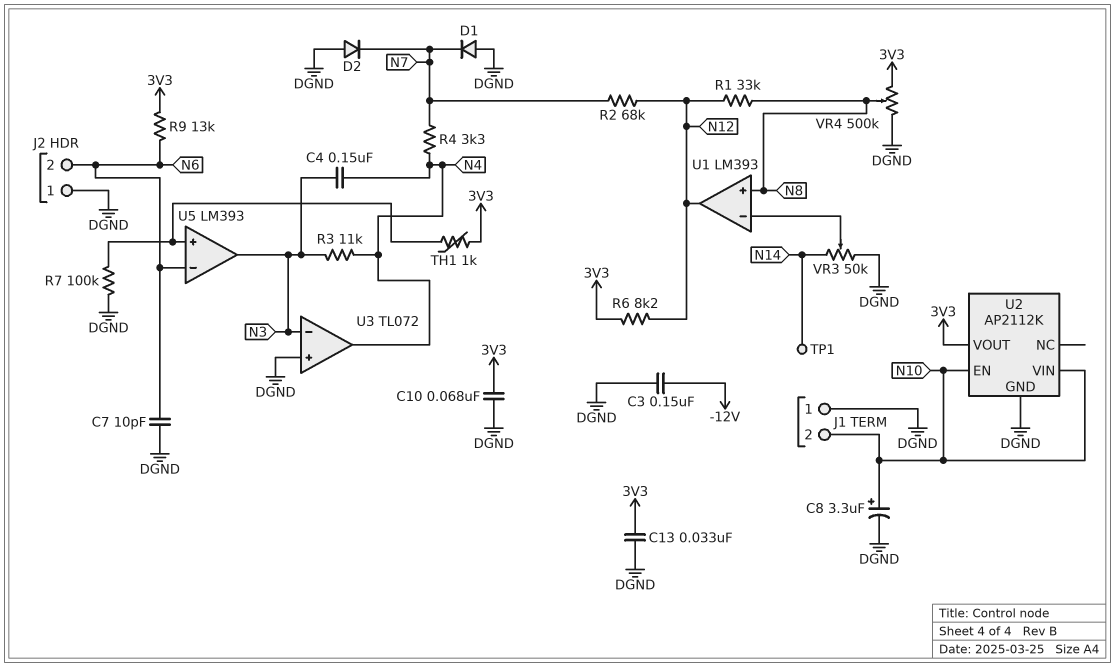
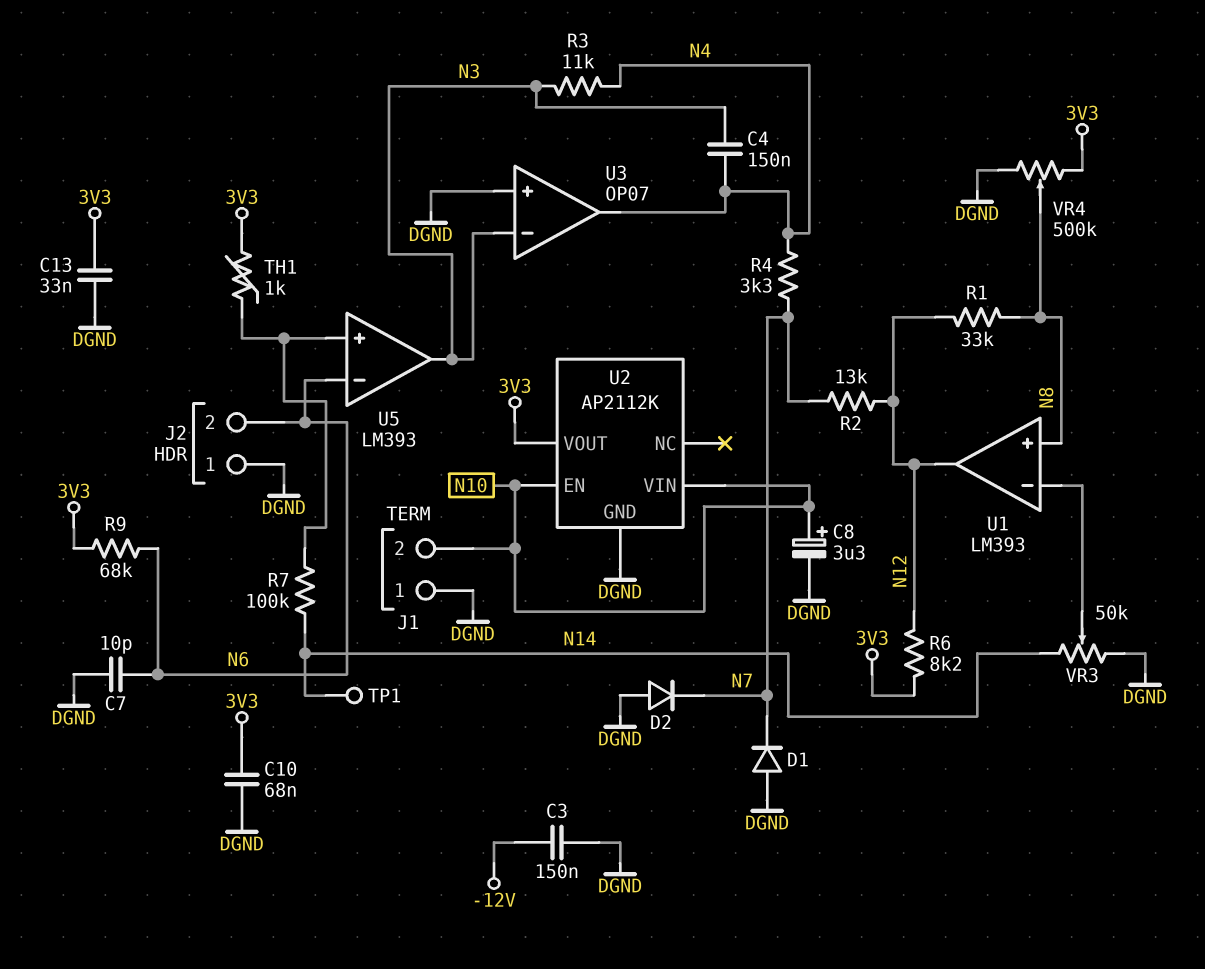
R2: 68k (N7, N12) -> 13k (N7, N12)
R7: 100k (DGND, U5/in+) -> 100k (N14, U5/in+)
R9: 13k (3V3, N6) -> 68k (3V3, N6)
U3: TL072 -> OP07

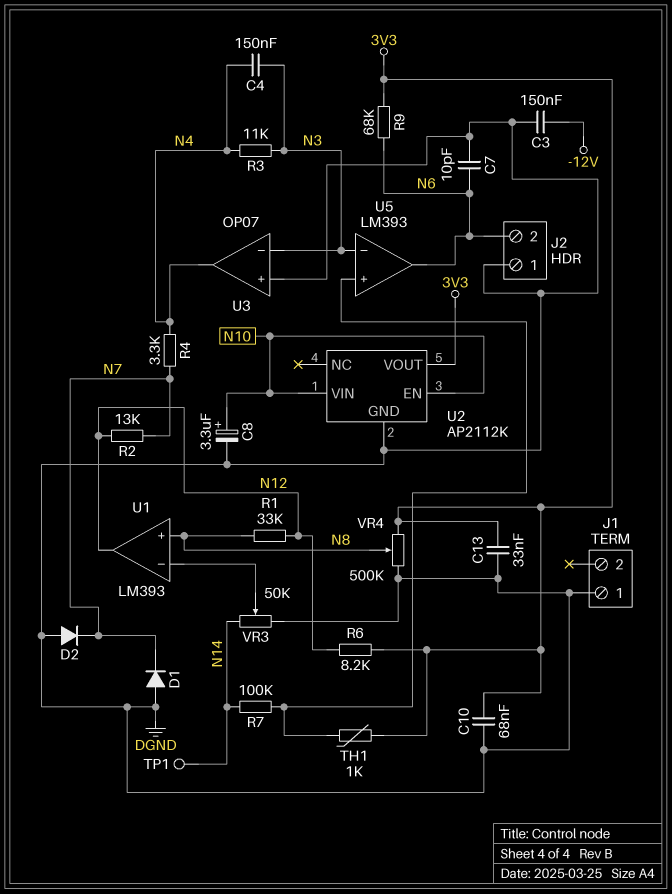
J1 pin 2: N10 -> none
U5 pin in-: N6 -> N3
U5 pin out: N3 -> N6

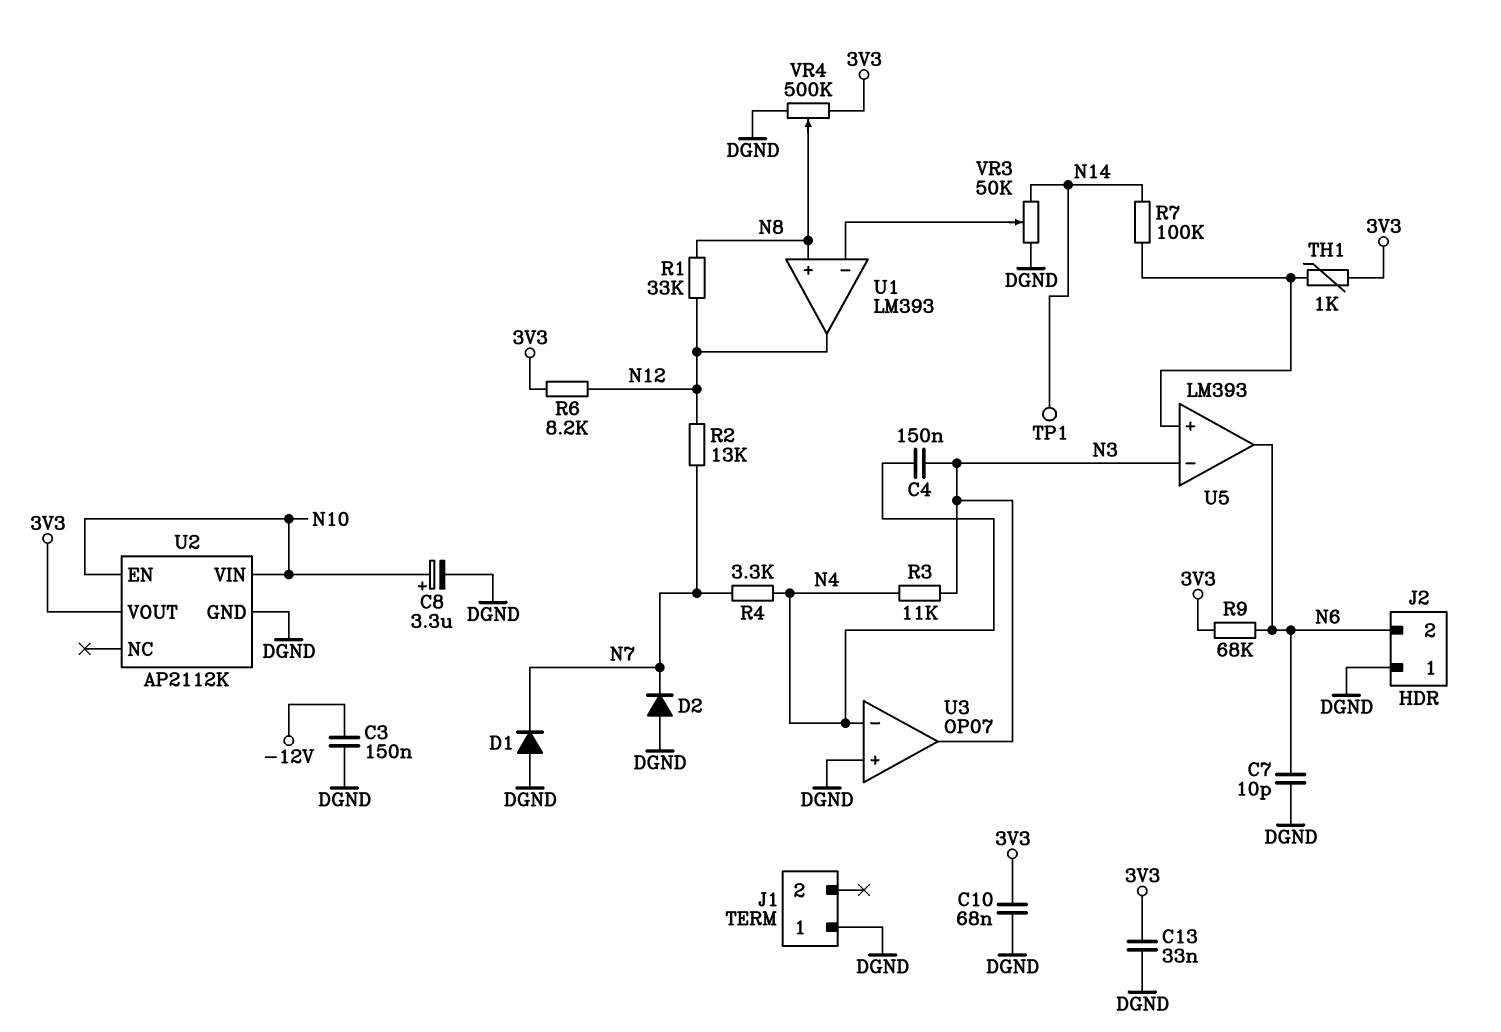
U3 pin in-: N3 -> N4
U3 pin out: N4 -> N3

